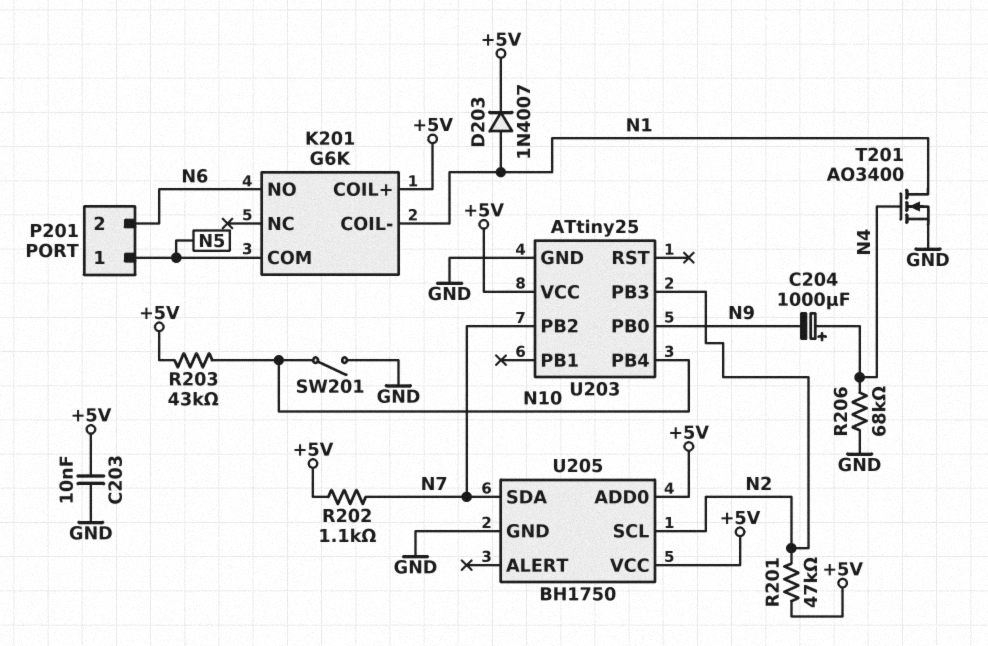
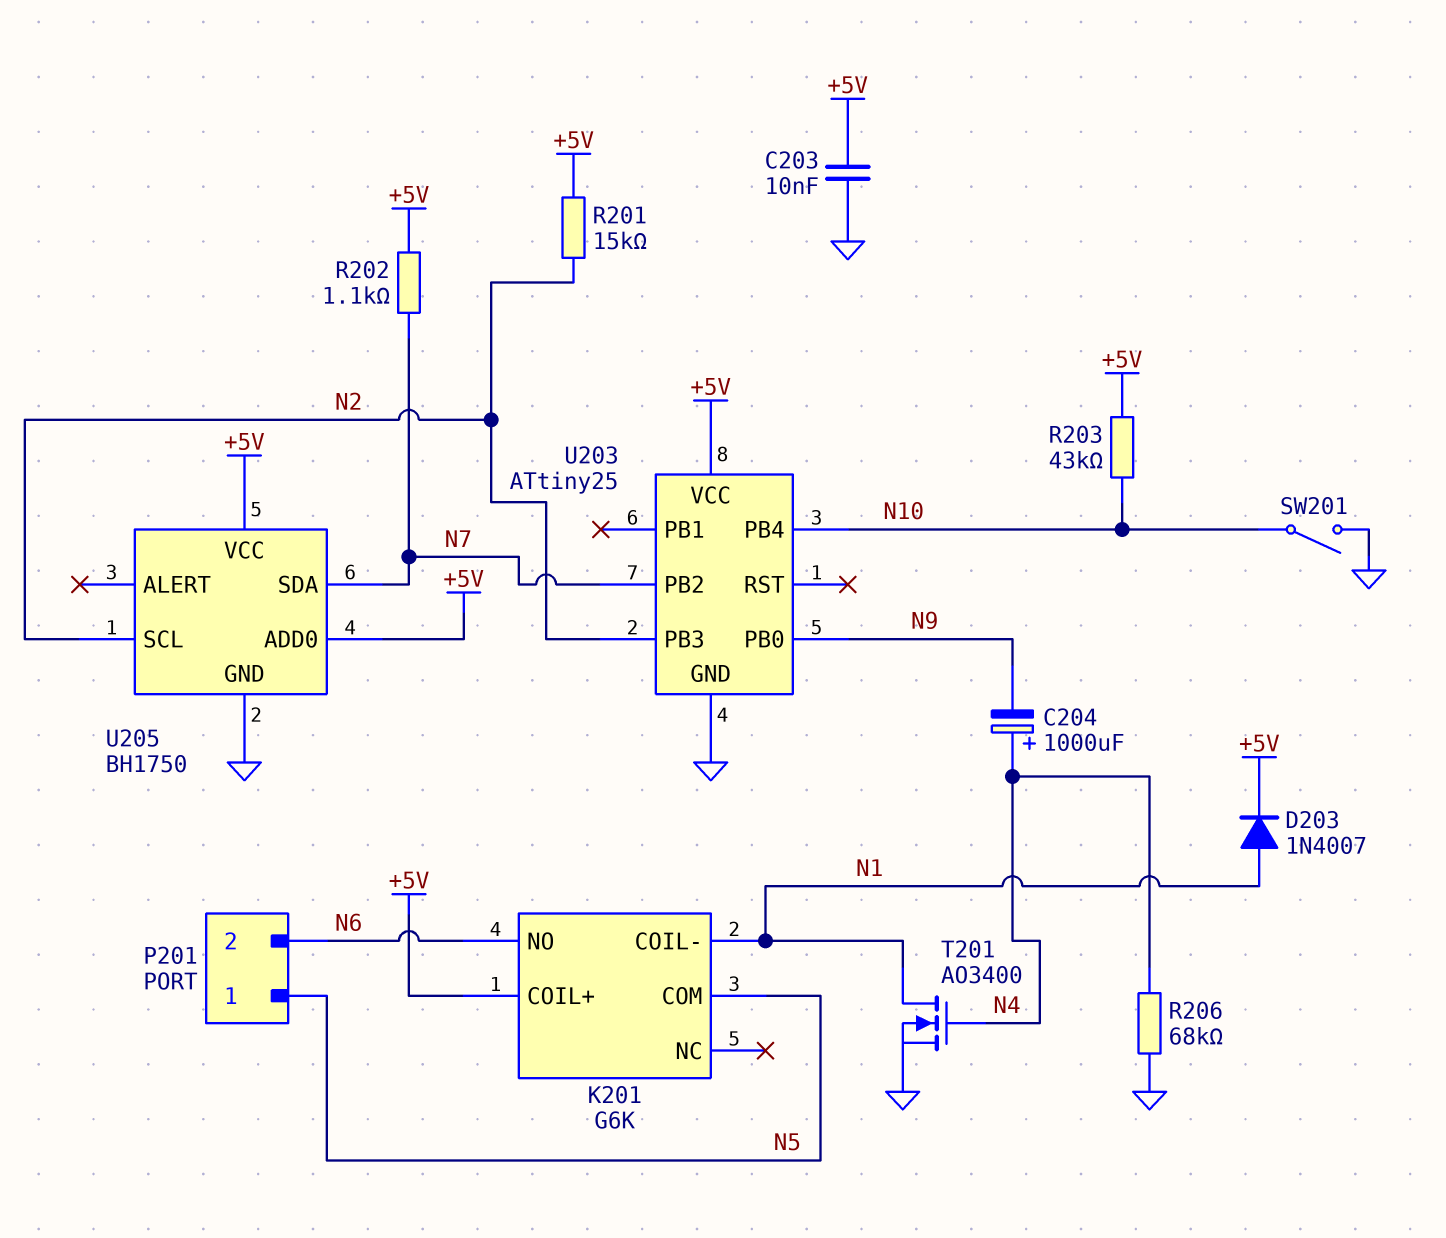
R201: 47k (+5V, N2) -> 15k (+5V, N2)

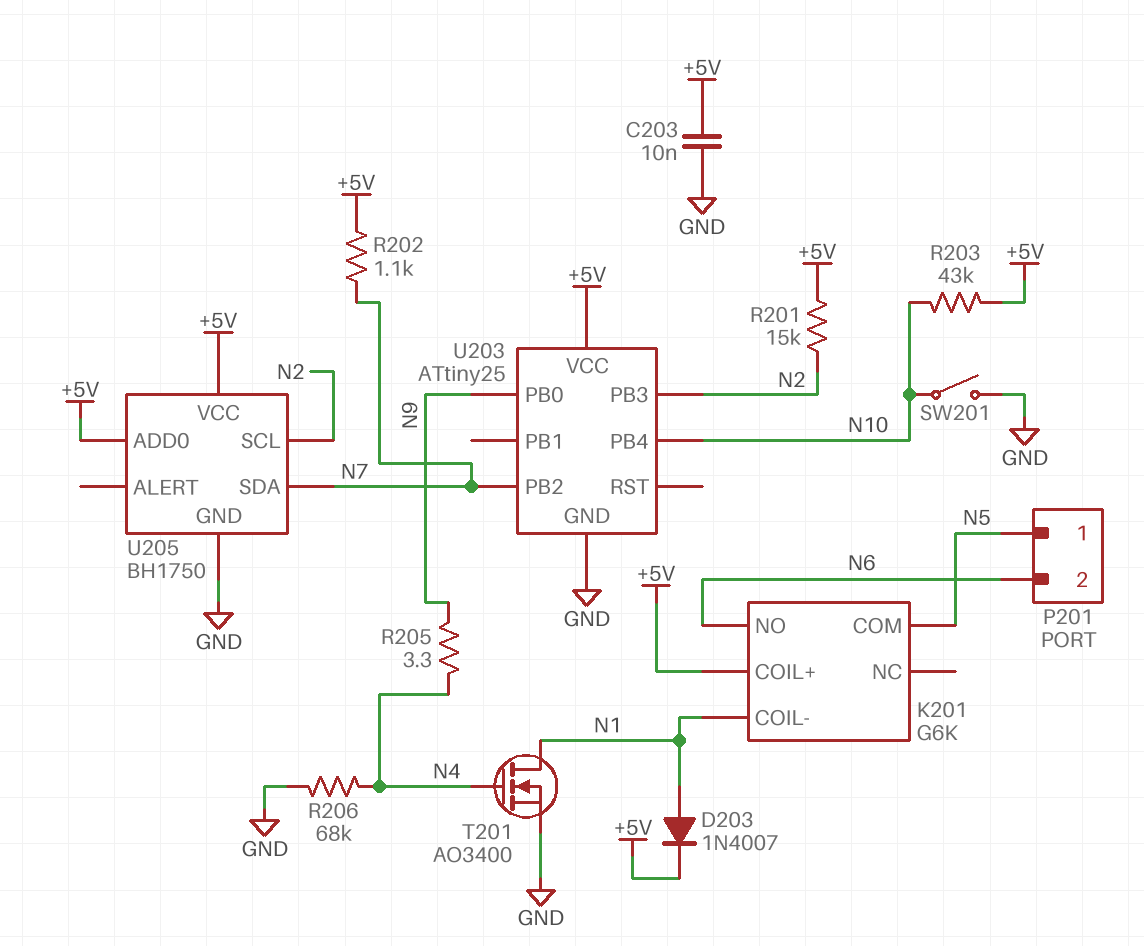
C204: 1000uF (plus N4, minus N9) -> none
R205: none -> 3.3 (N4, N9)

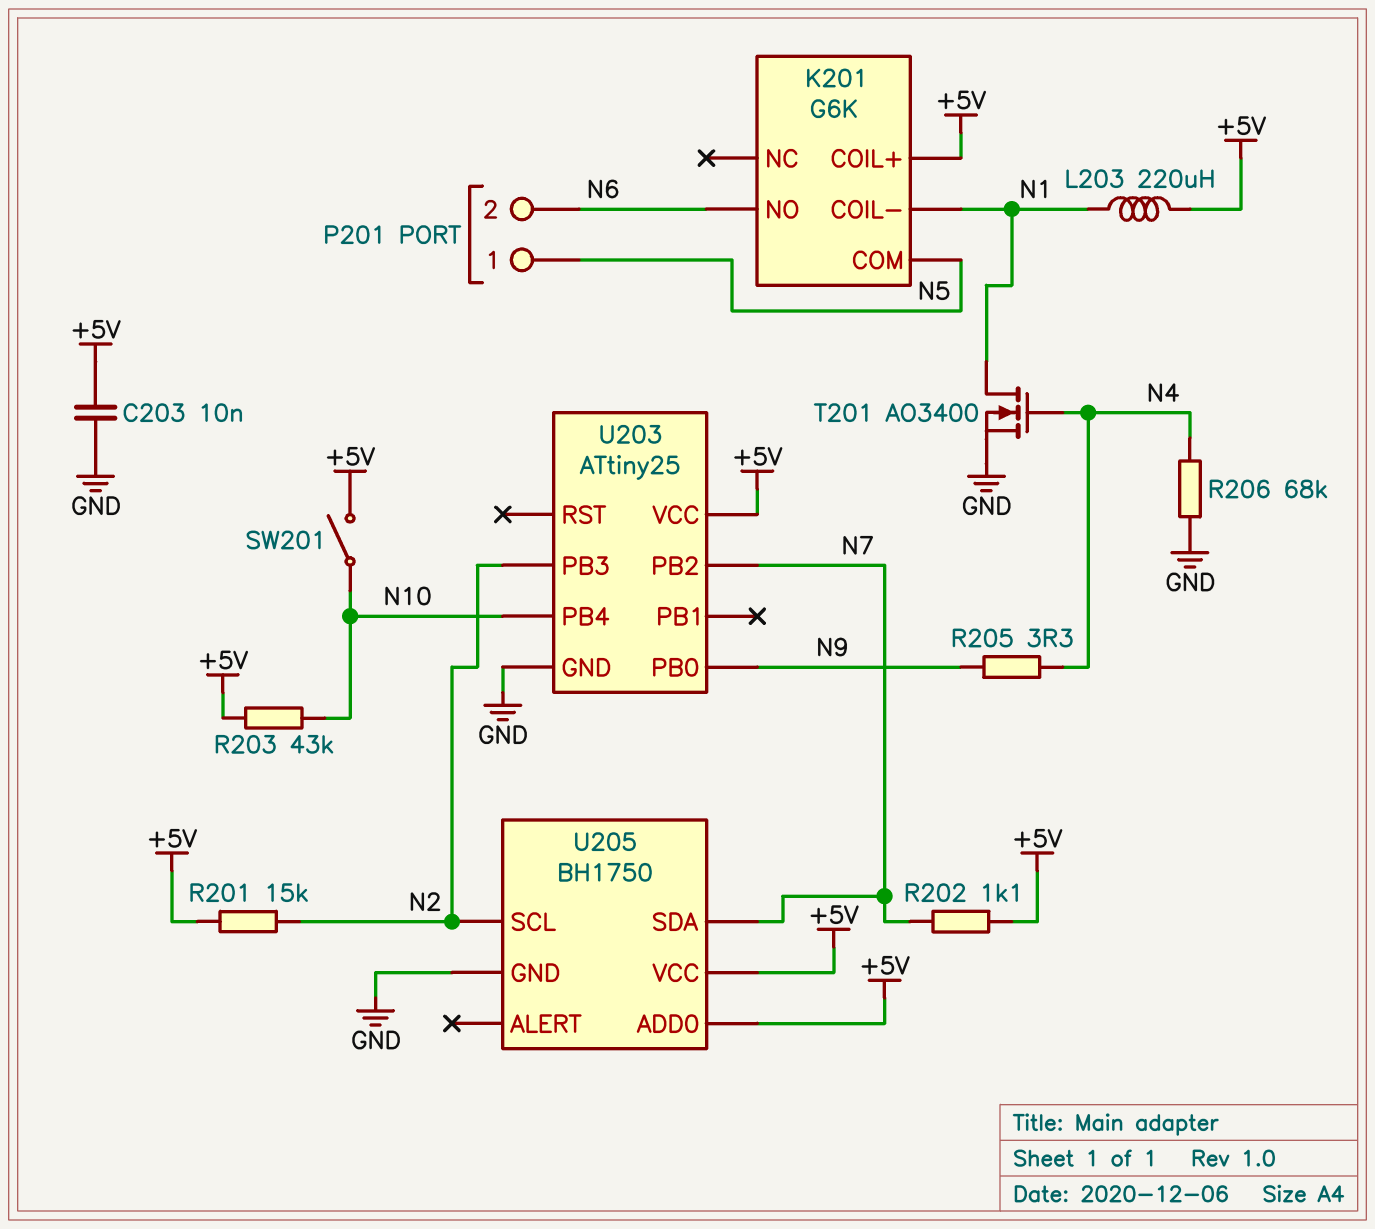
D203: diode 1N4007 (A N1, K +5V) -> none
L203: none -> 220uH (+5V, N1)
SW201: switch (GND, N10) -> switch (+5V, N10)

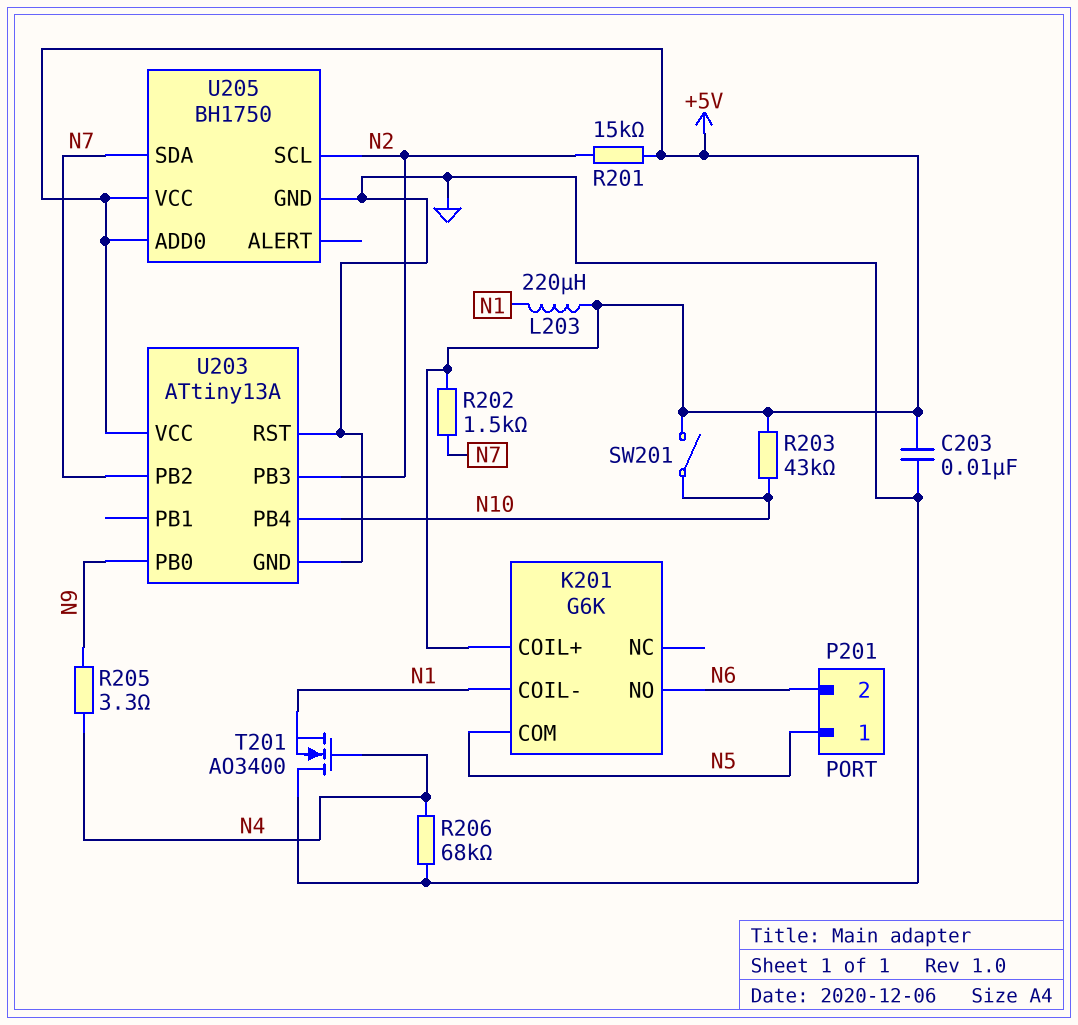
R202: 1.1k (+5V, N7) -> 1.5k (+5V, N7)
T201: NMOS AO3400 (G N4, D N1, S GND) -> NMOS AO3400 (G N4, D GND, S N1)
U203: ATtiny25 -> ATtiny13A
U203 pin RST: none -> GND

